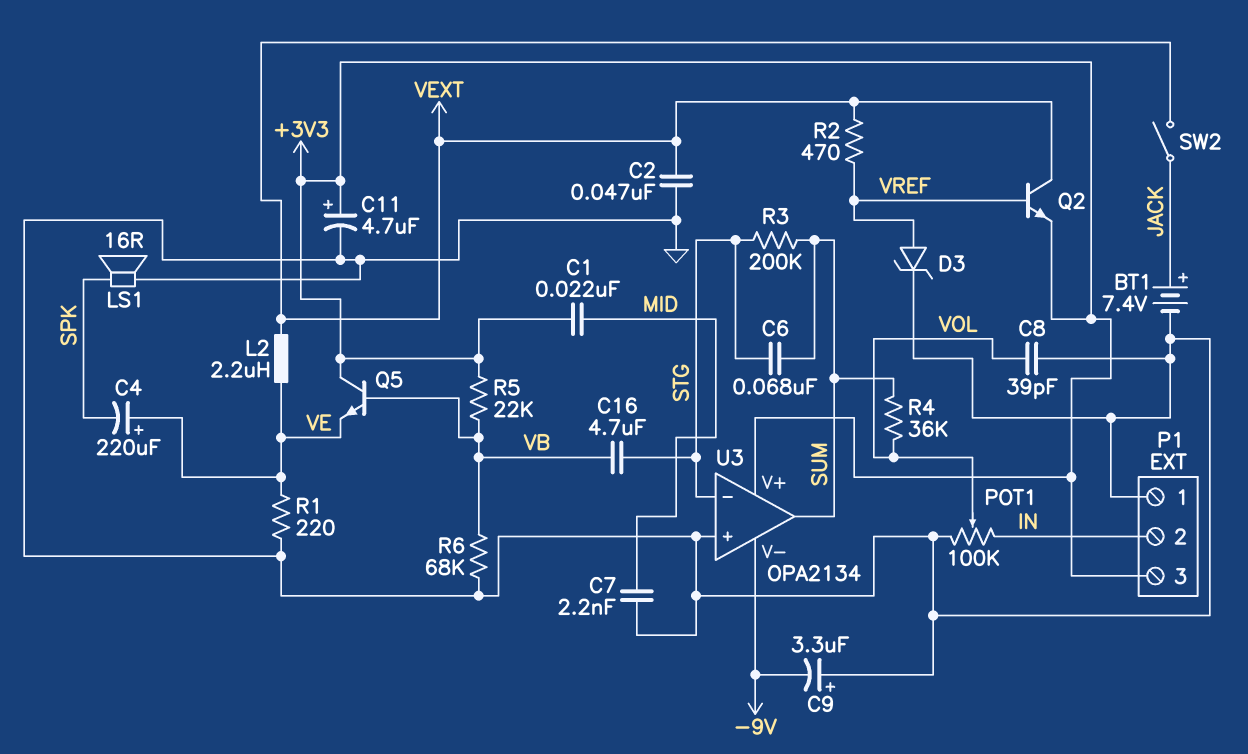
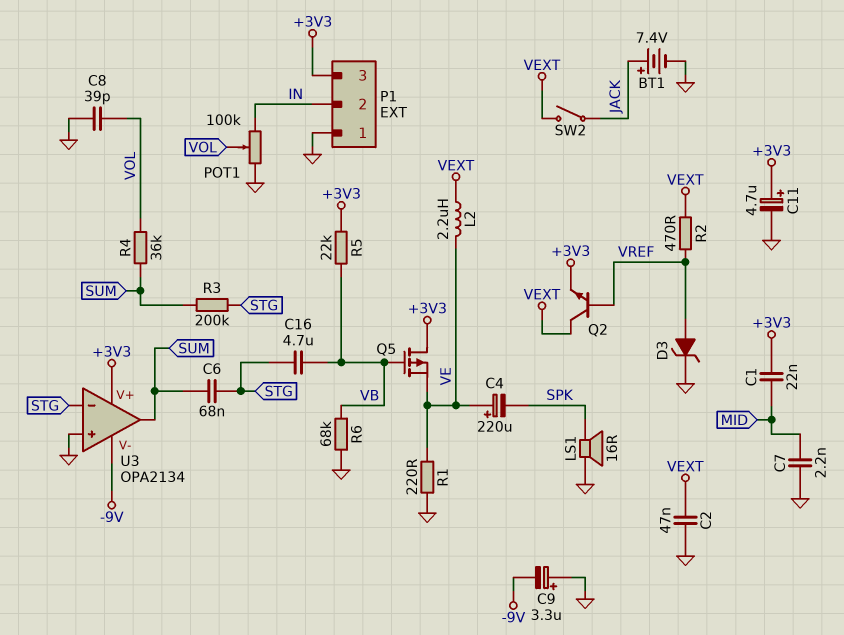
Q5: NPN (B VB, C +3V3, E VE) -> PMOS (G VB, D +3V3, S VE)

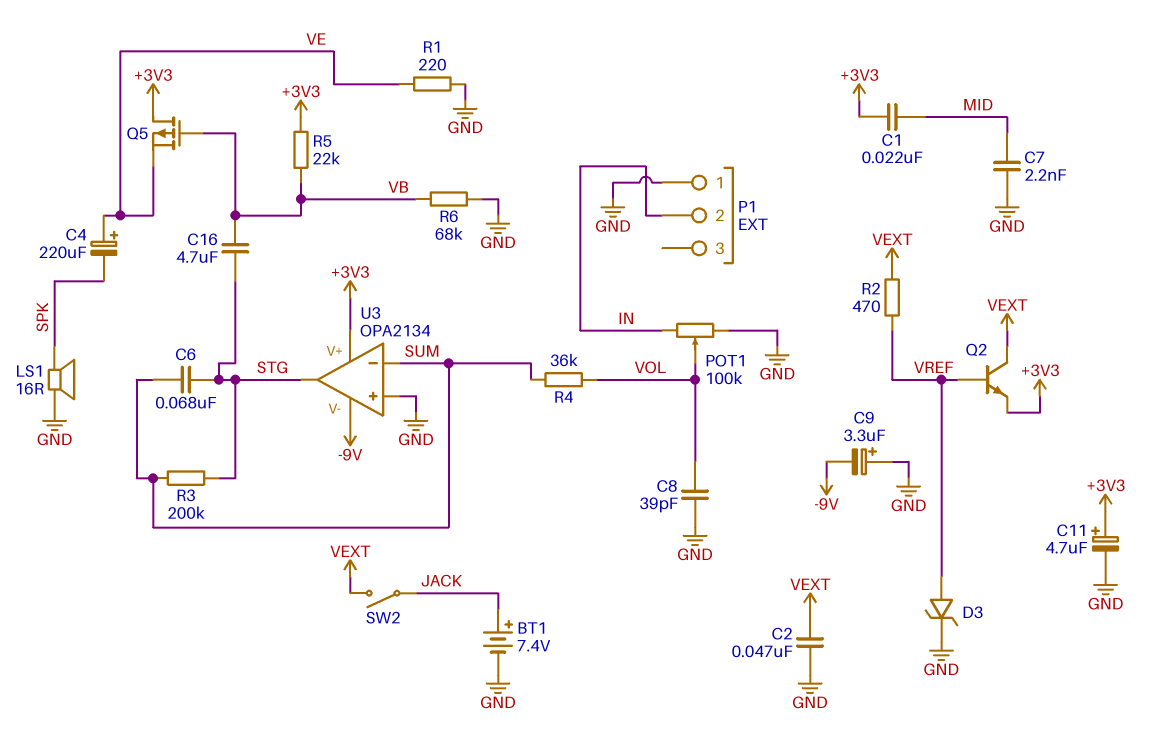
L2: 2.2uH (VE, VEXT) -> none
P1 pin 3: +3V3 -> none
U3 pin in-: STG -> SUM
U3 pin out: SUM -> STG

